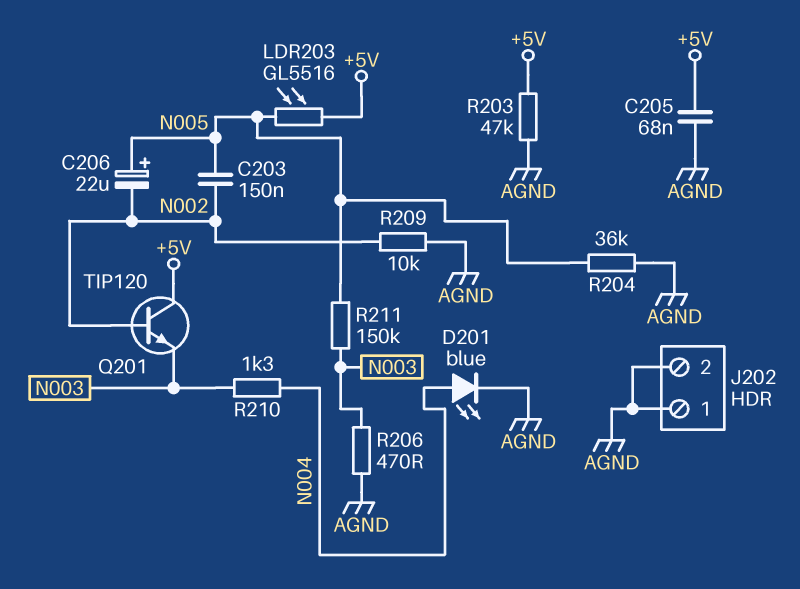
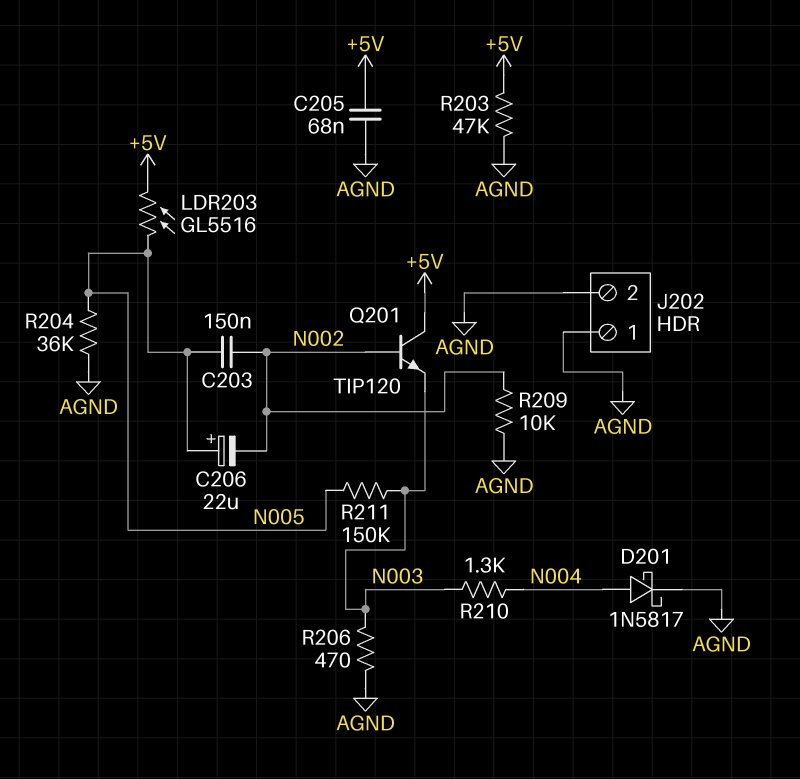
D201: LED blue (A N004, K AGND) -> schottky 1N5817 (A N004, K AGND)

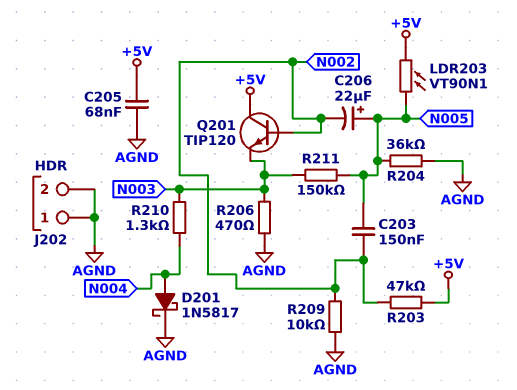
LDR203: GL5516 (+5V, N005) -> VT90N1 (+5V, N005)
R203: 47k (+5V, AGND) -> 47k (+5V, N002)

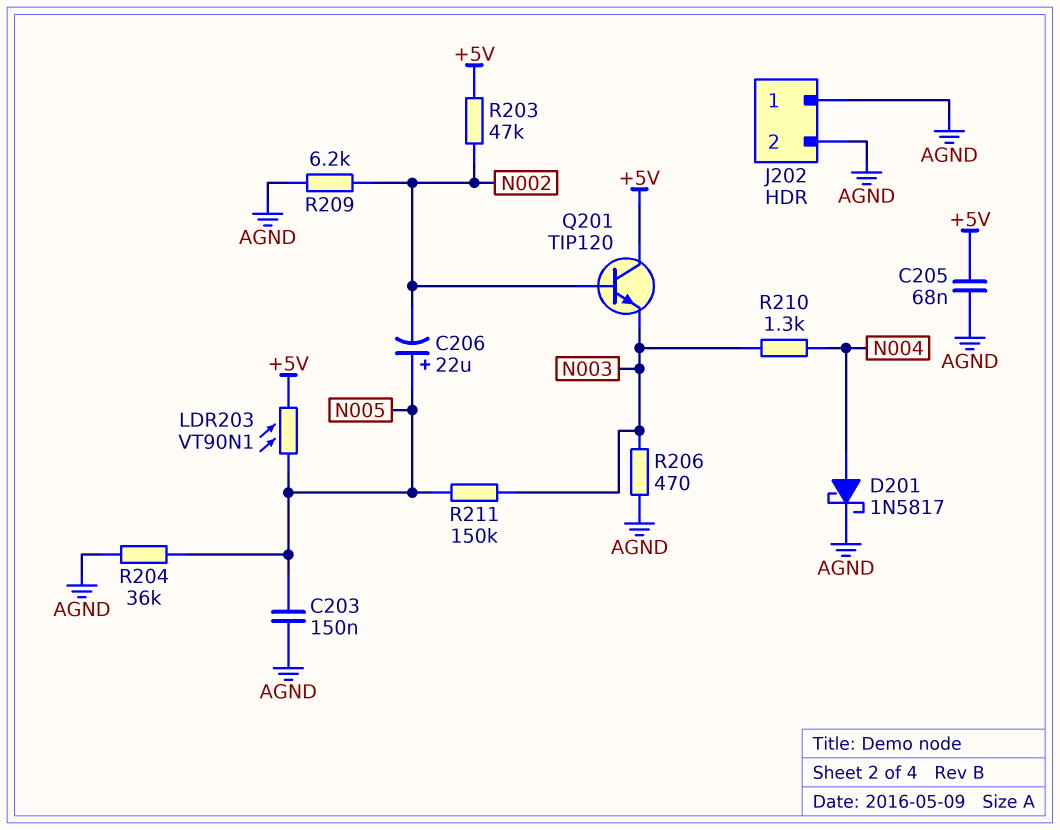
C203: 150nF (N002, N005) -> 150nF (AGND, N005)
R209: 10k (AGND, N002) -> 6.2k (AGND, N002)

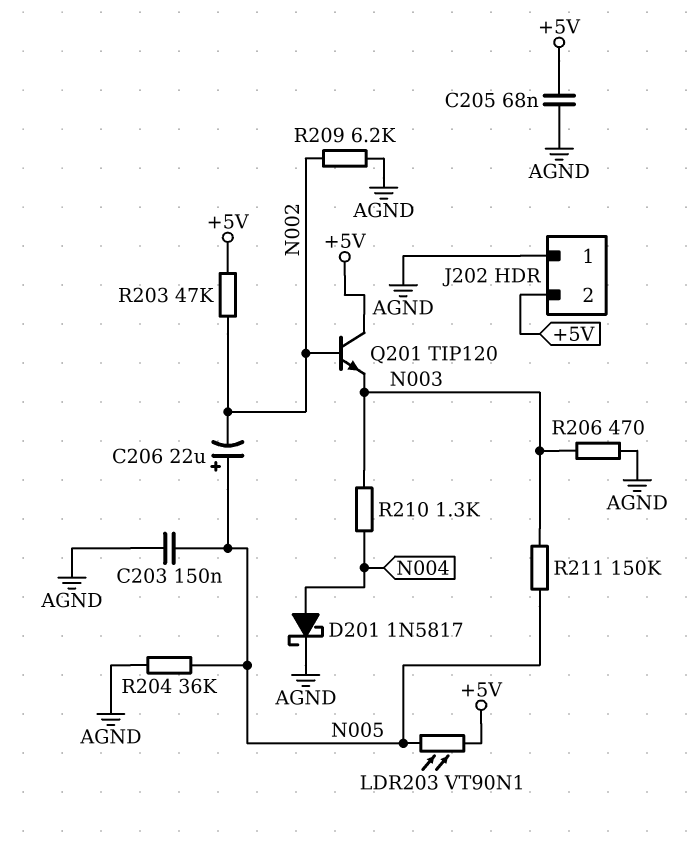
J202 pin 2: AGND -> +5V

